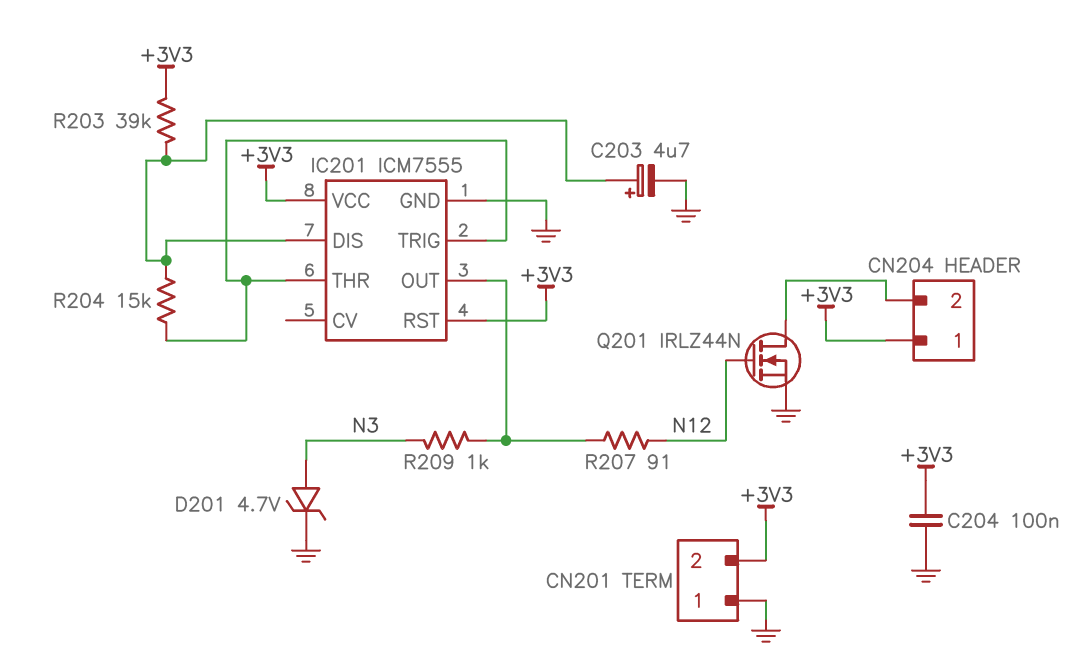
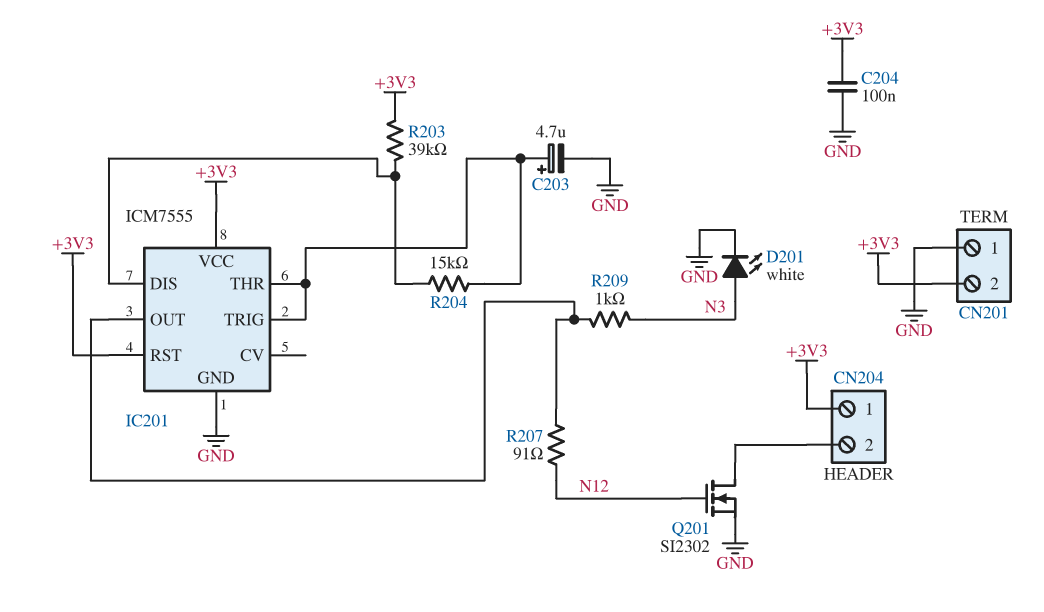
C203: 4.7uF (plus IC201/DIS, minus GND) -> 4.7uF (plus IC201/THR, minus GND)
D201: zener 4.7V (A N3, K GND) -> LED white (A N3, K GND)
Q201: NMOS IRLZ44N (G N12, D CN204/2, S GND) -> NMOS SI2302 (G N12, D CN204/2, S GND)

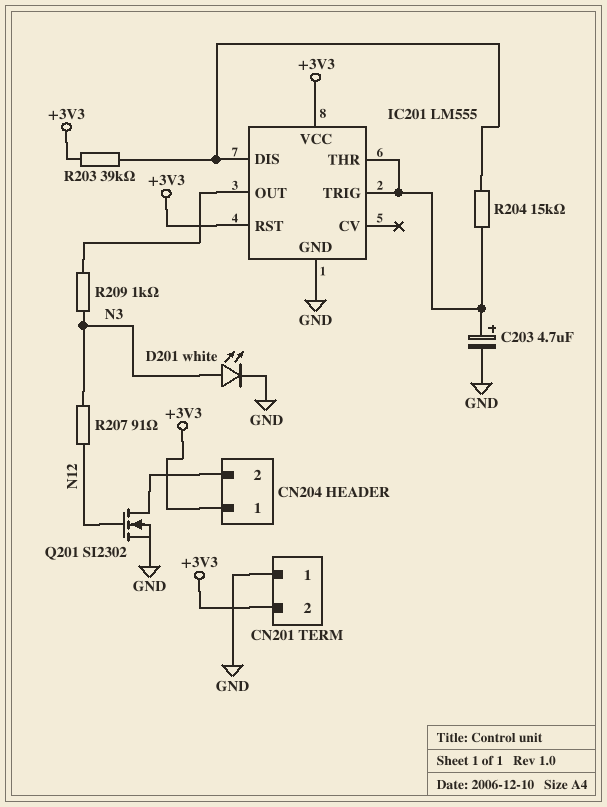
C204: 100nF (+3V3, GND) -> none
IC201: ICM7555 -> LM555
R207: 91 (IC201/OUT, N12) -> 91 (N3, N12)

